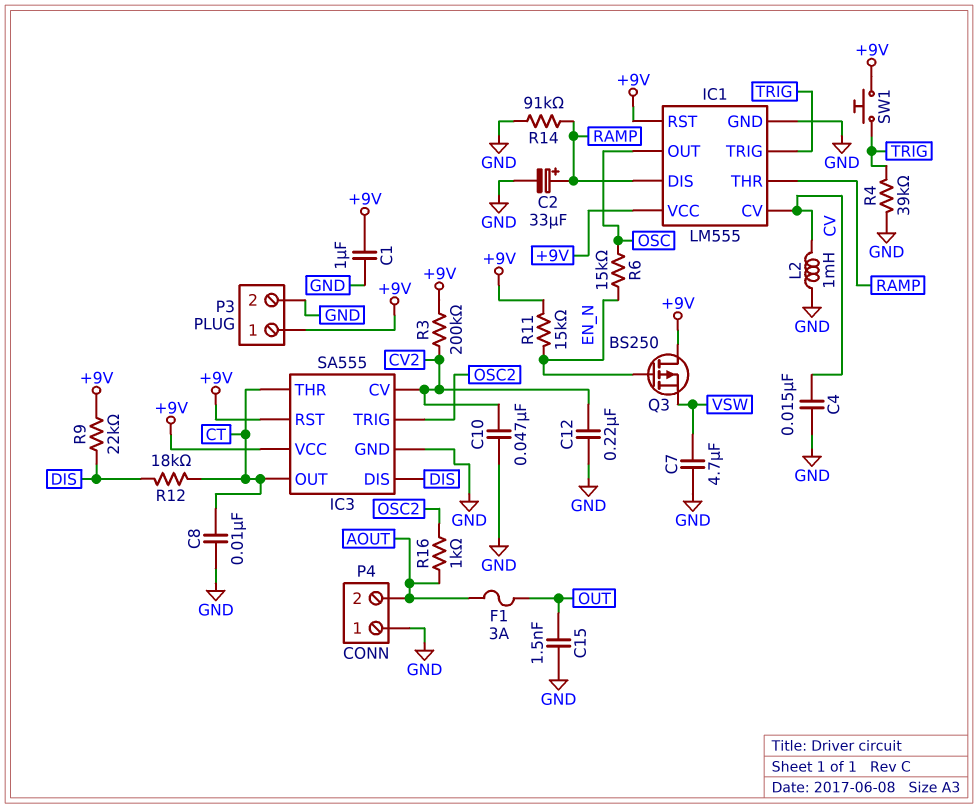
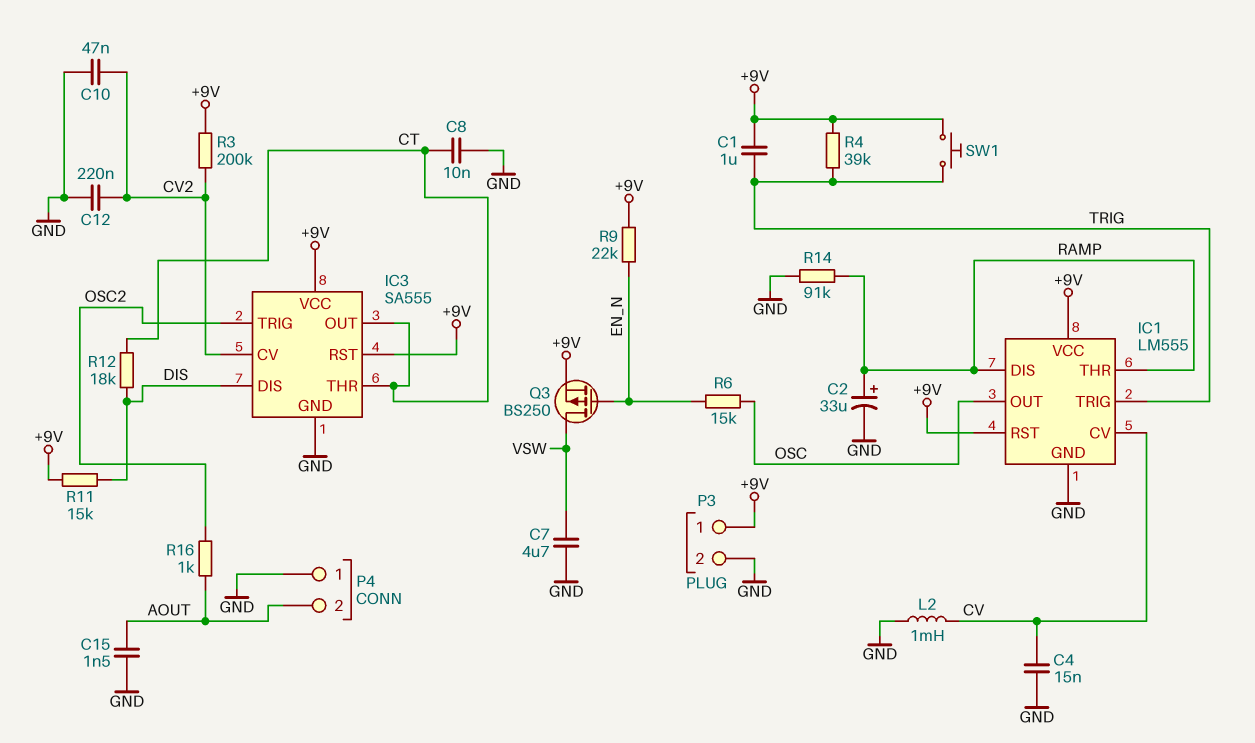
C1: 1uF (+9V, GND) -> 1uF (+9V, TRIG)
C15: 1.5nF (GND, OUT) -> 1.5nF (AOUT, GND)
F1: 3A (AOUT, OUT) -> none
Q3: PMOS BS250 (G EN_N, D +9V, S VSW) -> PMOS BS250 (G EN_N, D VSW, S +9V)
R4: 39k (GND, TRIG) -> 39k (+9V, TRIG)
R9: 22k (+9V, DIS) -> 22k (+9V, EN_N)
R11: 15k (+9V, EN_N) -> 15k (+9V, DIS)

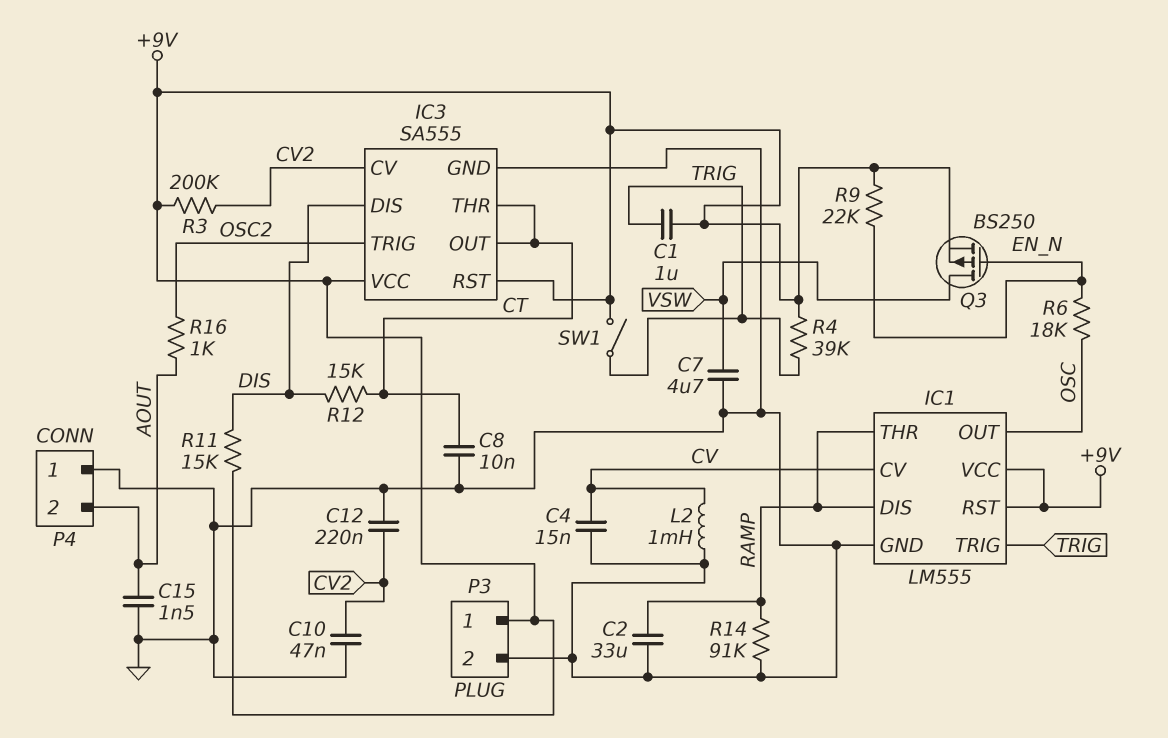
C2: 33uF (plus RAMP, minus GND) -> 33uF (GND, RAMP)
R6: 15k (EN_N, OSC) -> 18k (EN_N, OSC)
R12: 18k (CT, DIS) -> 15k (CT, DIS)
SW1: button (+9V, TRIG) -> switch (+9V, TRIG)

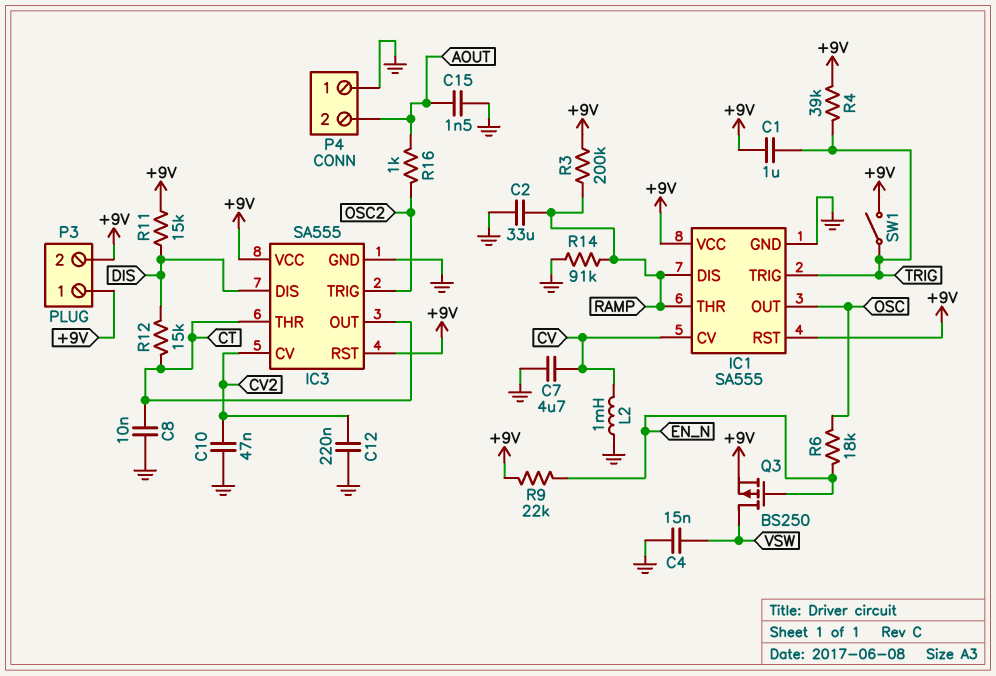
C4: 15nF (CV, GND) -> 15nF (GND, VSW)
C7: 4.7uF (GND, VSW) -> 4.7uF (CV, GND)
IC1: LM555 -> SA555
P3 pin 2: GND -> +9V
R3: 200k (+9V, CV2) -> 200k (+9V, RAMP)

